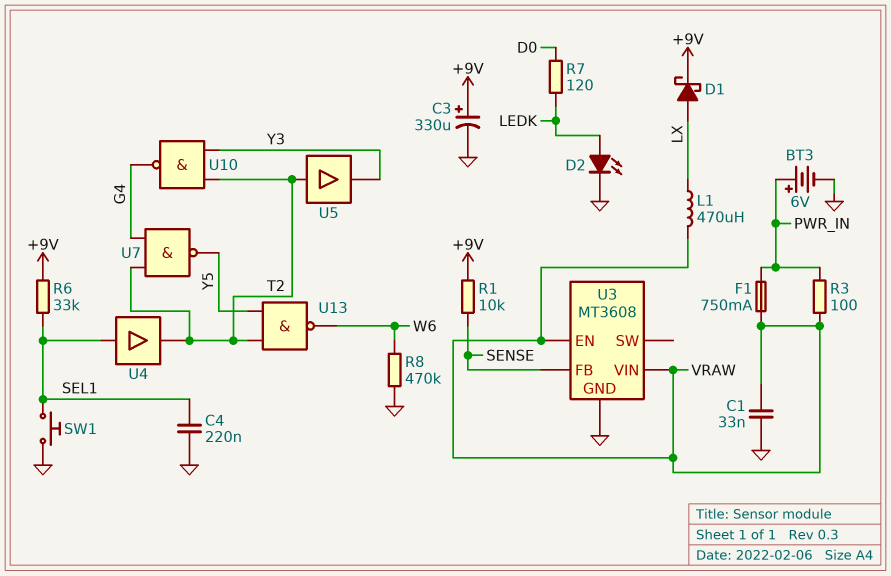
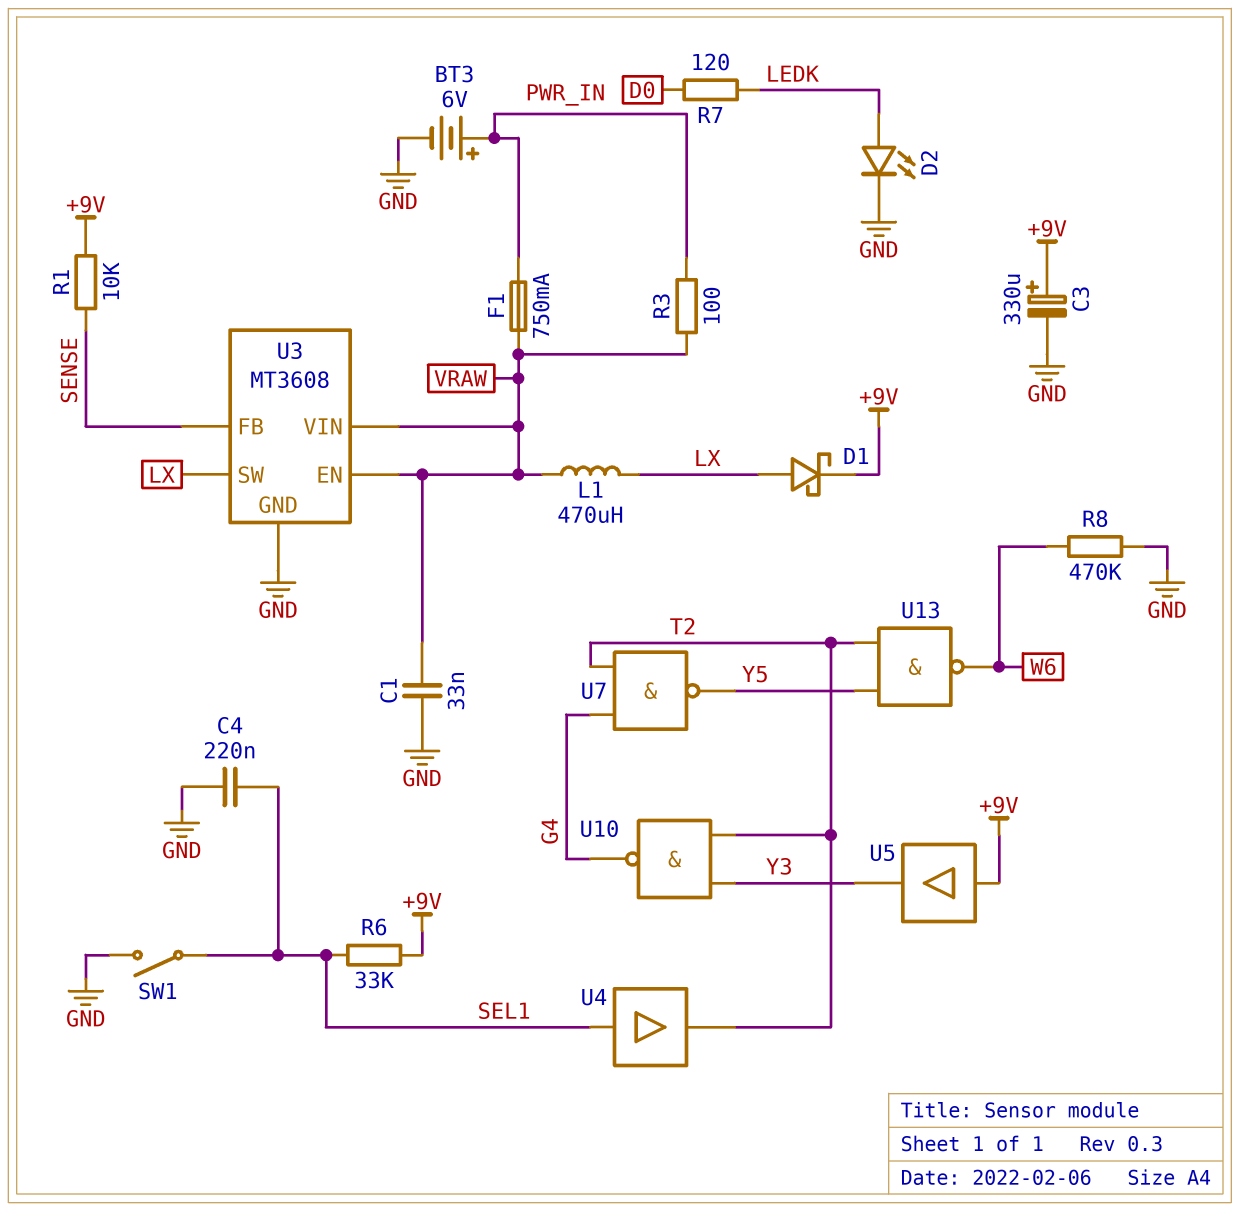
SW1: button (GND, SEL1) -> switch (GND, SEL1)
U3 pin SW: none -> LX
U5: buffer (in T2, out Y3) -> buffer (in +9V, out Y3)

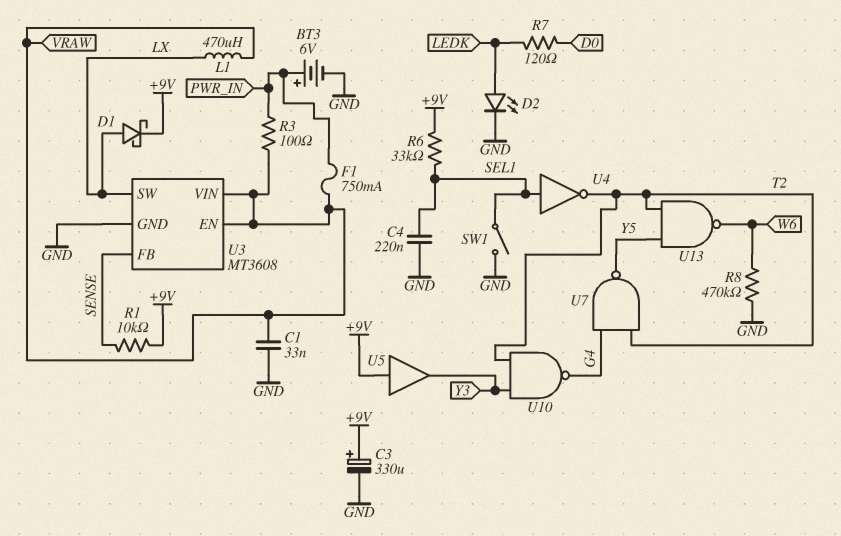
U4: buffer (in SEL1, out T2) -> NOT (in SEL1, out T2)

